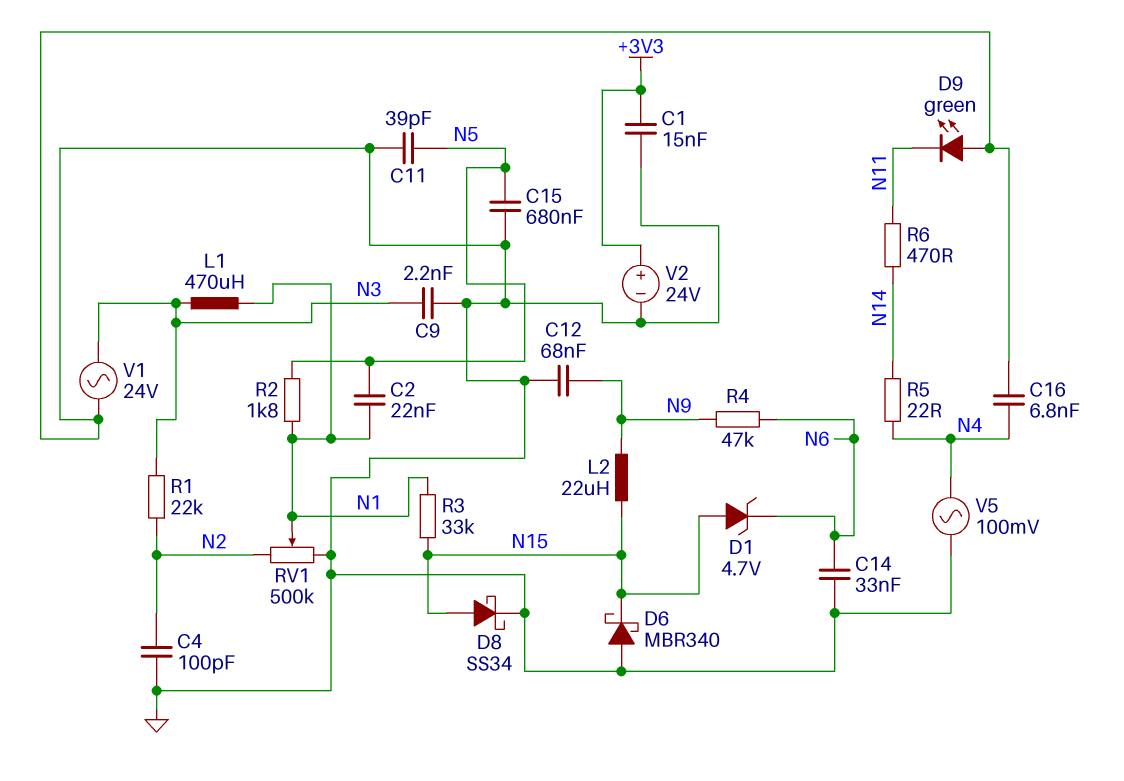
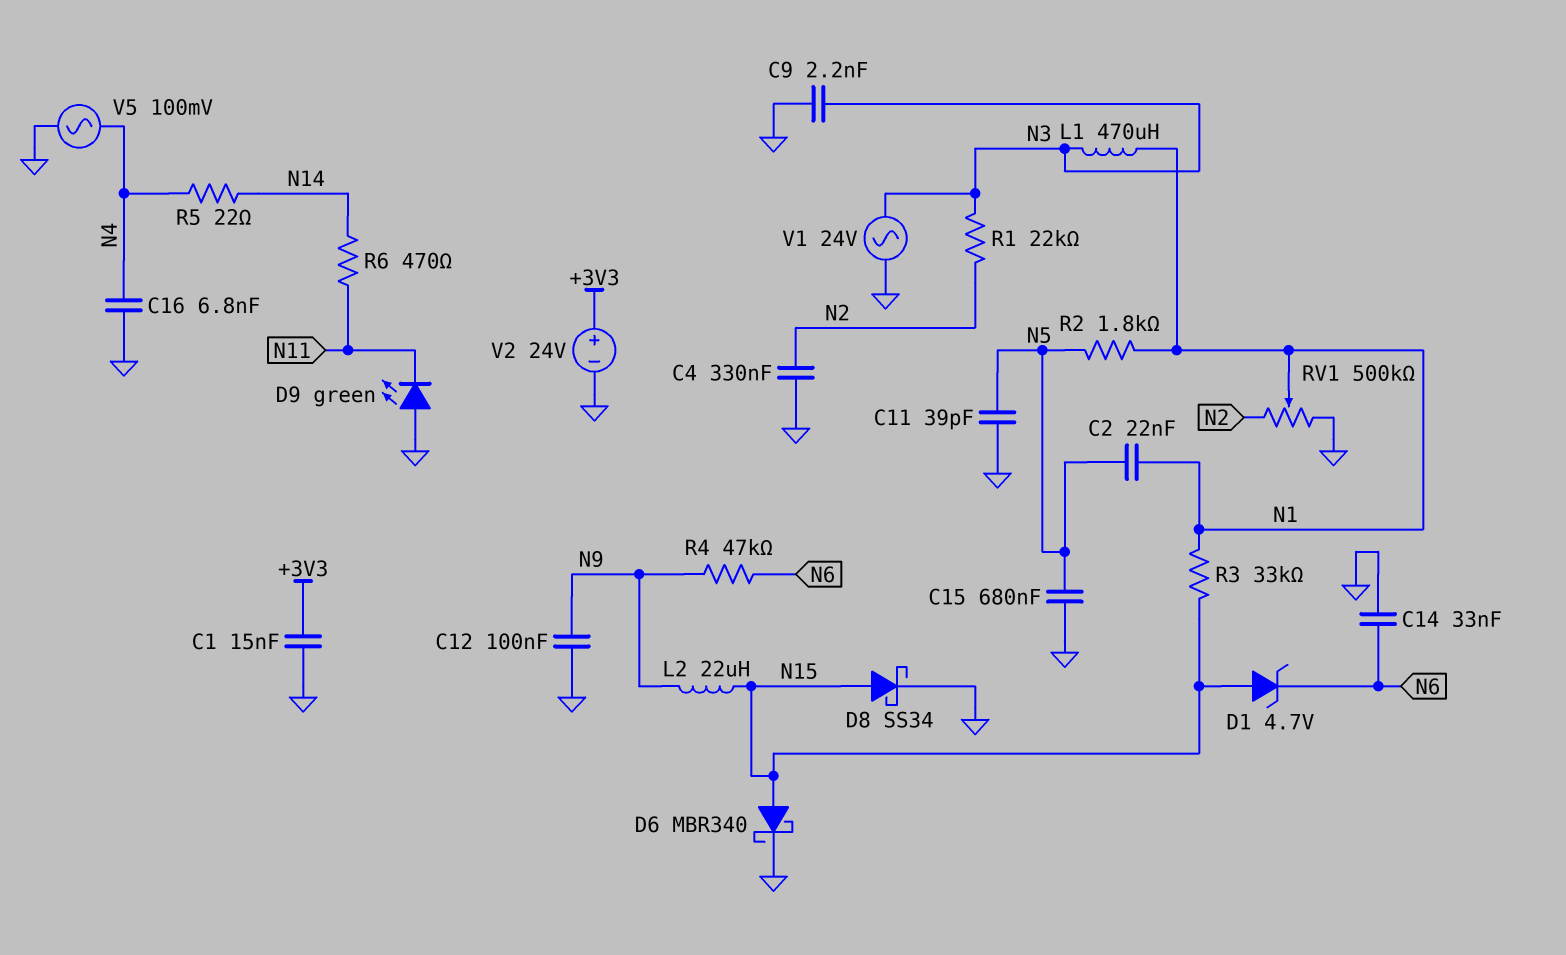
C4: 100pF (GND, N2) -> 330nF (GND, N2)
C12: 68nF (GND, N9) -> 100nF (GND, N9)
D6: schottky MBR340 (A GND, K N15) -> schottky MBR340 (A N15, K GND)

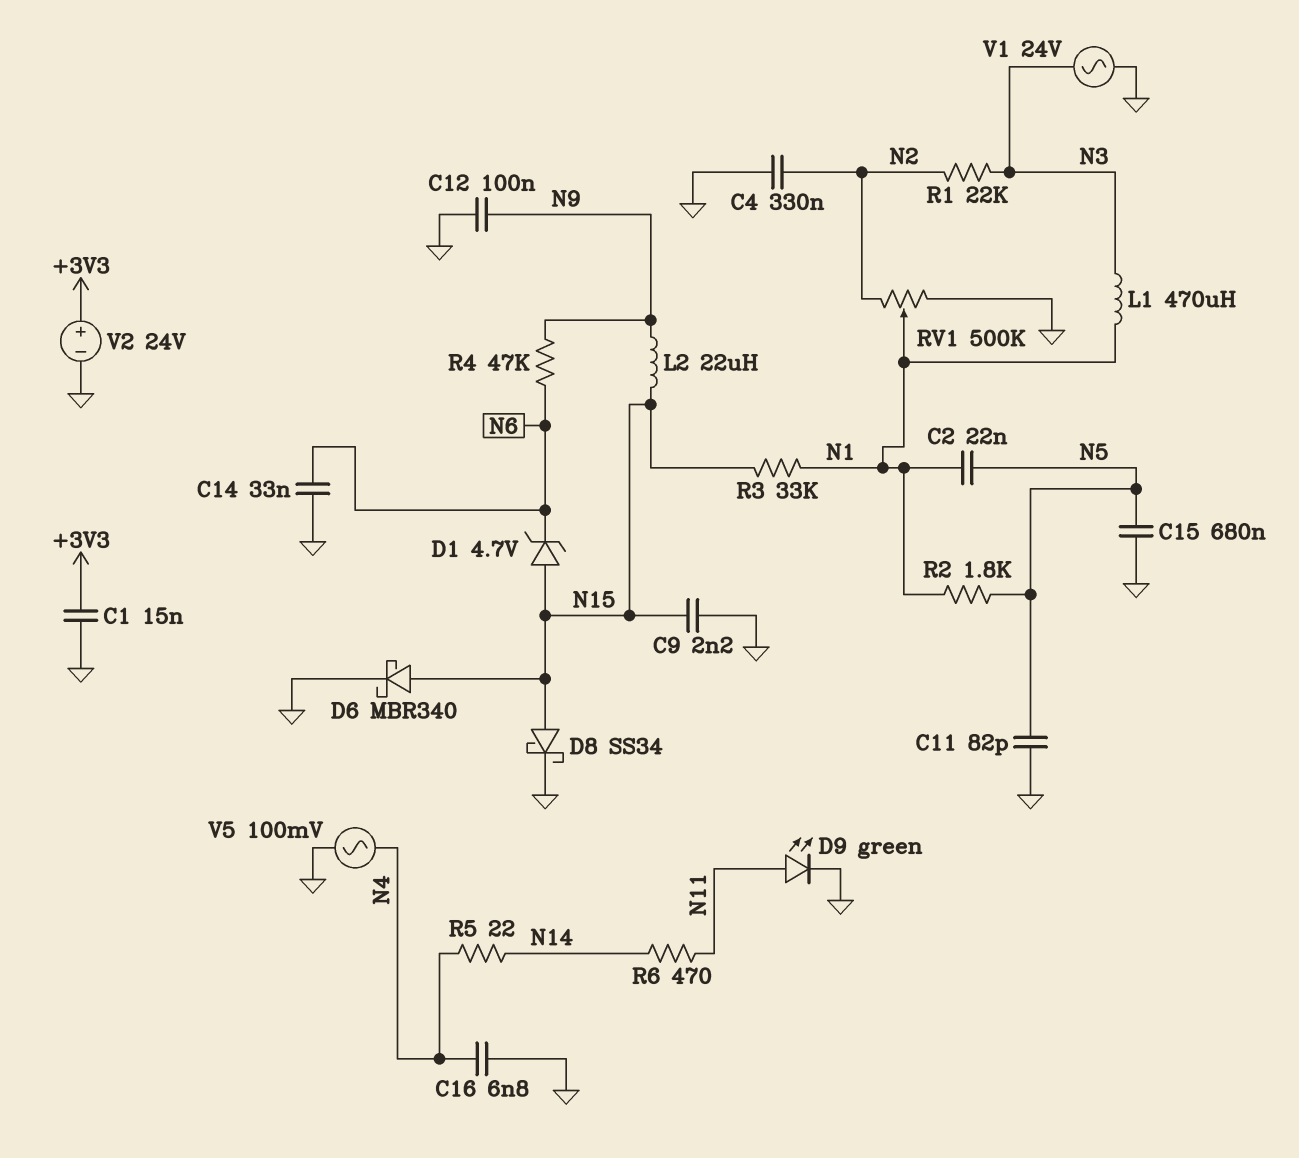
C9: 2.2nF (GND, N3) -> 2.2nF (GND, N15)
C11: 39pF (GND, N5) -> 82pF (GND, N5)
D9: LED green (A GND, K N11) -> LED green (A N11, K GND)

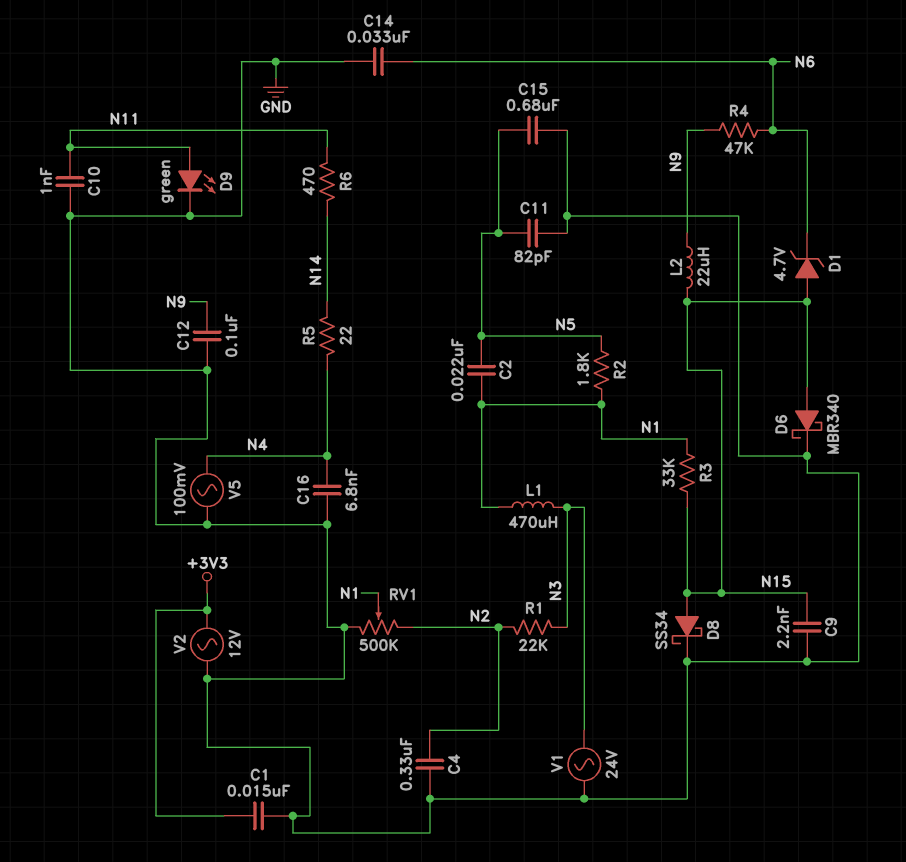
C10: none -> 1nF (GND, N11)
V2: 24V (plus +3V3, minus GND) -> AC 12V (+3V3, GND)

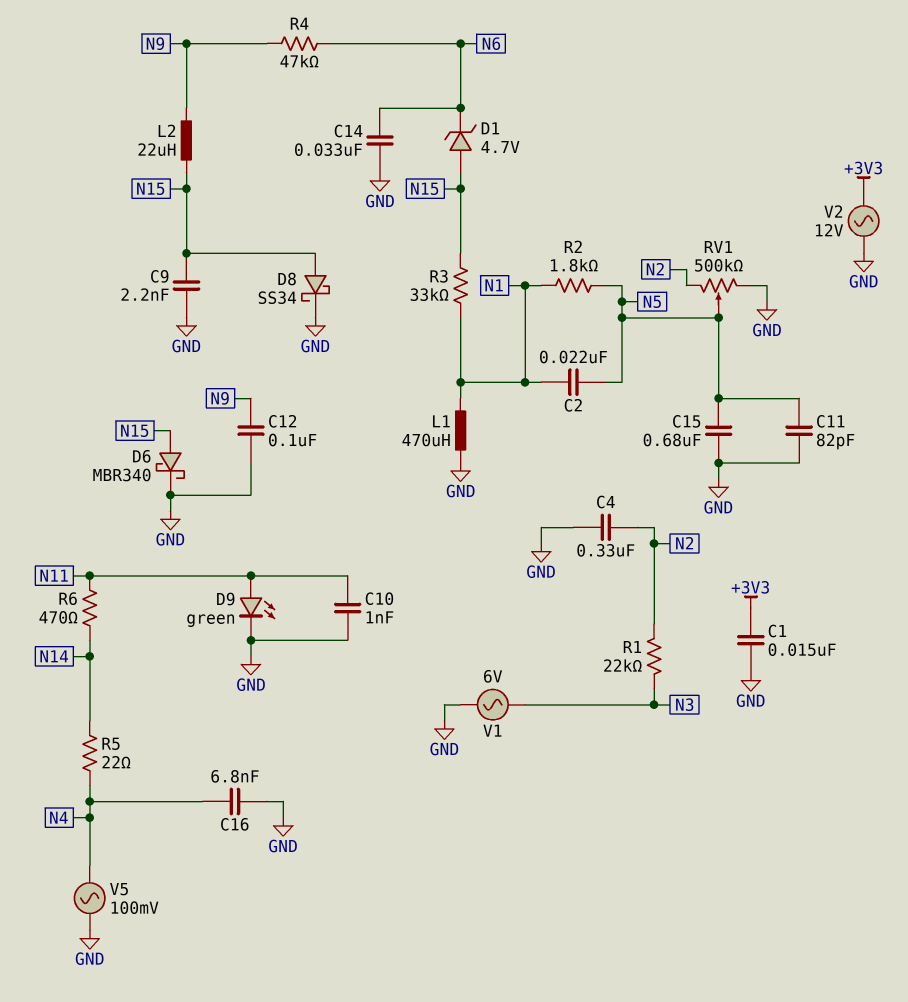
L1: 470uH (N1, N3) -> 470uH (GND, N1)
RV1: 500k (GND, N2, wiper N1) -> 500k (GND, N2, wiper N5)
V1: AC 24V (GND, N3) -> AC 6V (GND, N3)

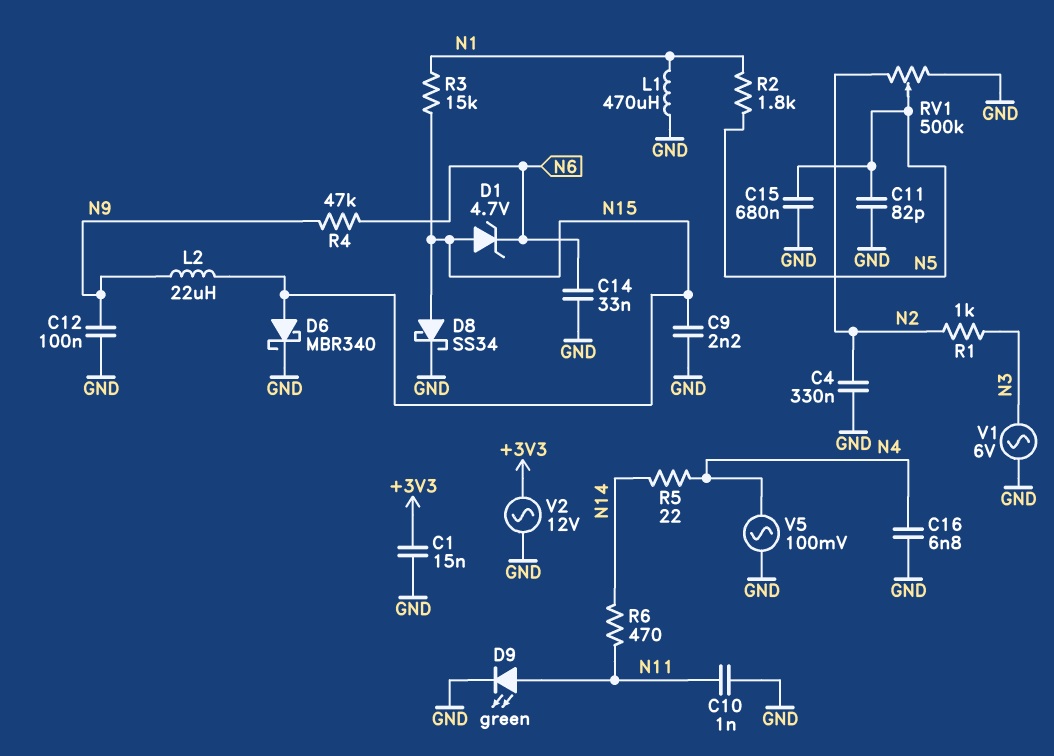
C2: 22nF (N1, N5) -> none
R1: 22k (N2, N3) -> 1k (N2, N3)
R3: 33k (N1, N15) -> 15k (N1, N15)

